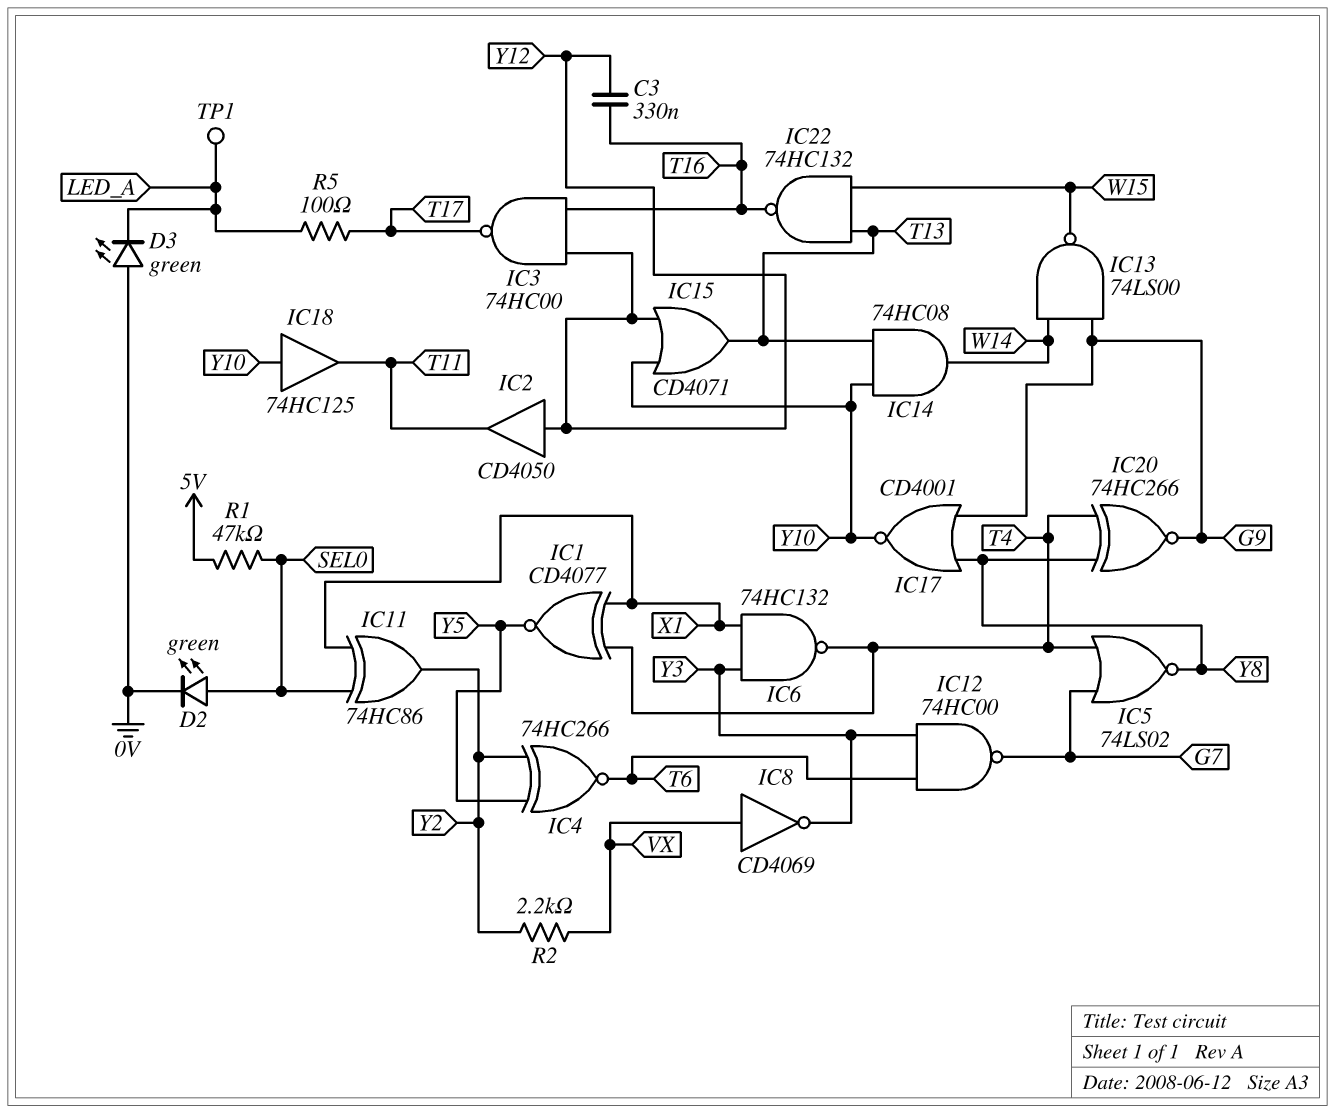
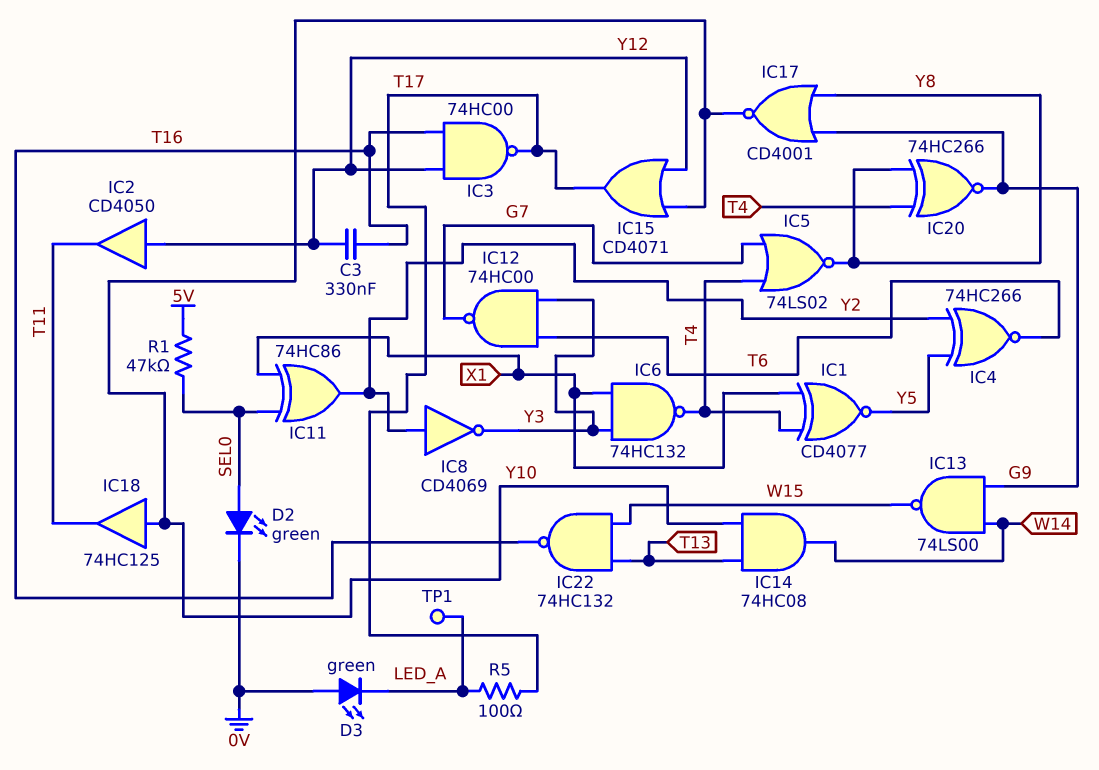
IC8: NOT CD4069 (in VX, out Y3) -> NOT CD4069 (in Y2, out Y3)
IC15: OR CD4071 (in Y10, in Y12, out T13) -> OR CD4071 (in Y10, in Y12, out T17)
R2: 2.2k (VX, Y2) -> none

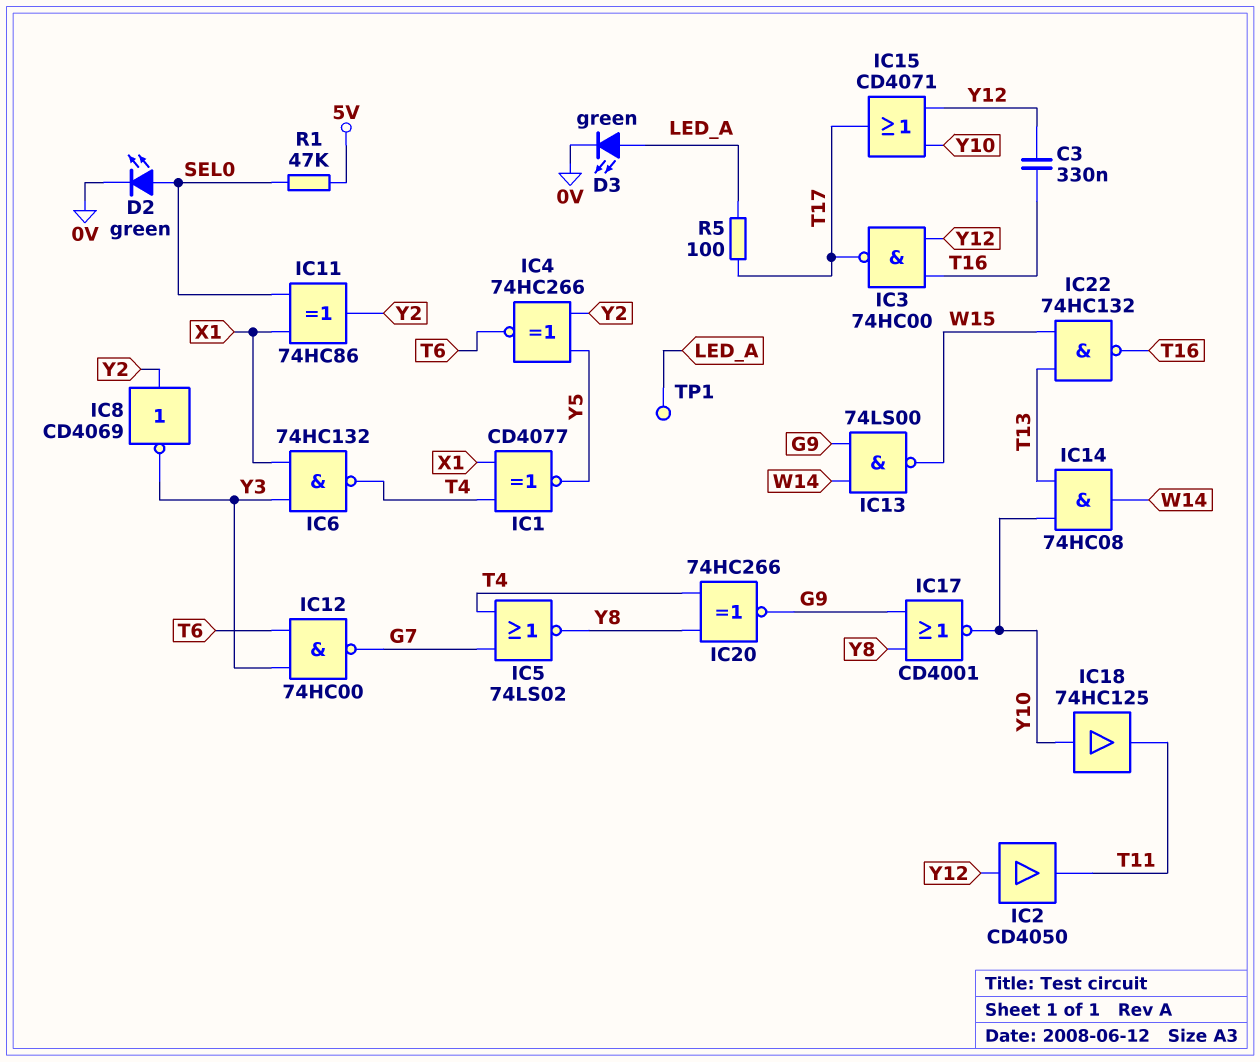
D3: LED green (A 0V, K LED_A) -> LED green (A LED_A, K 0V)

